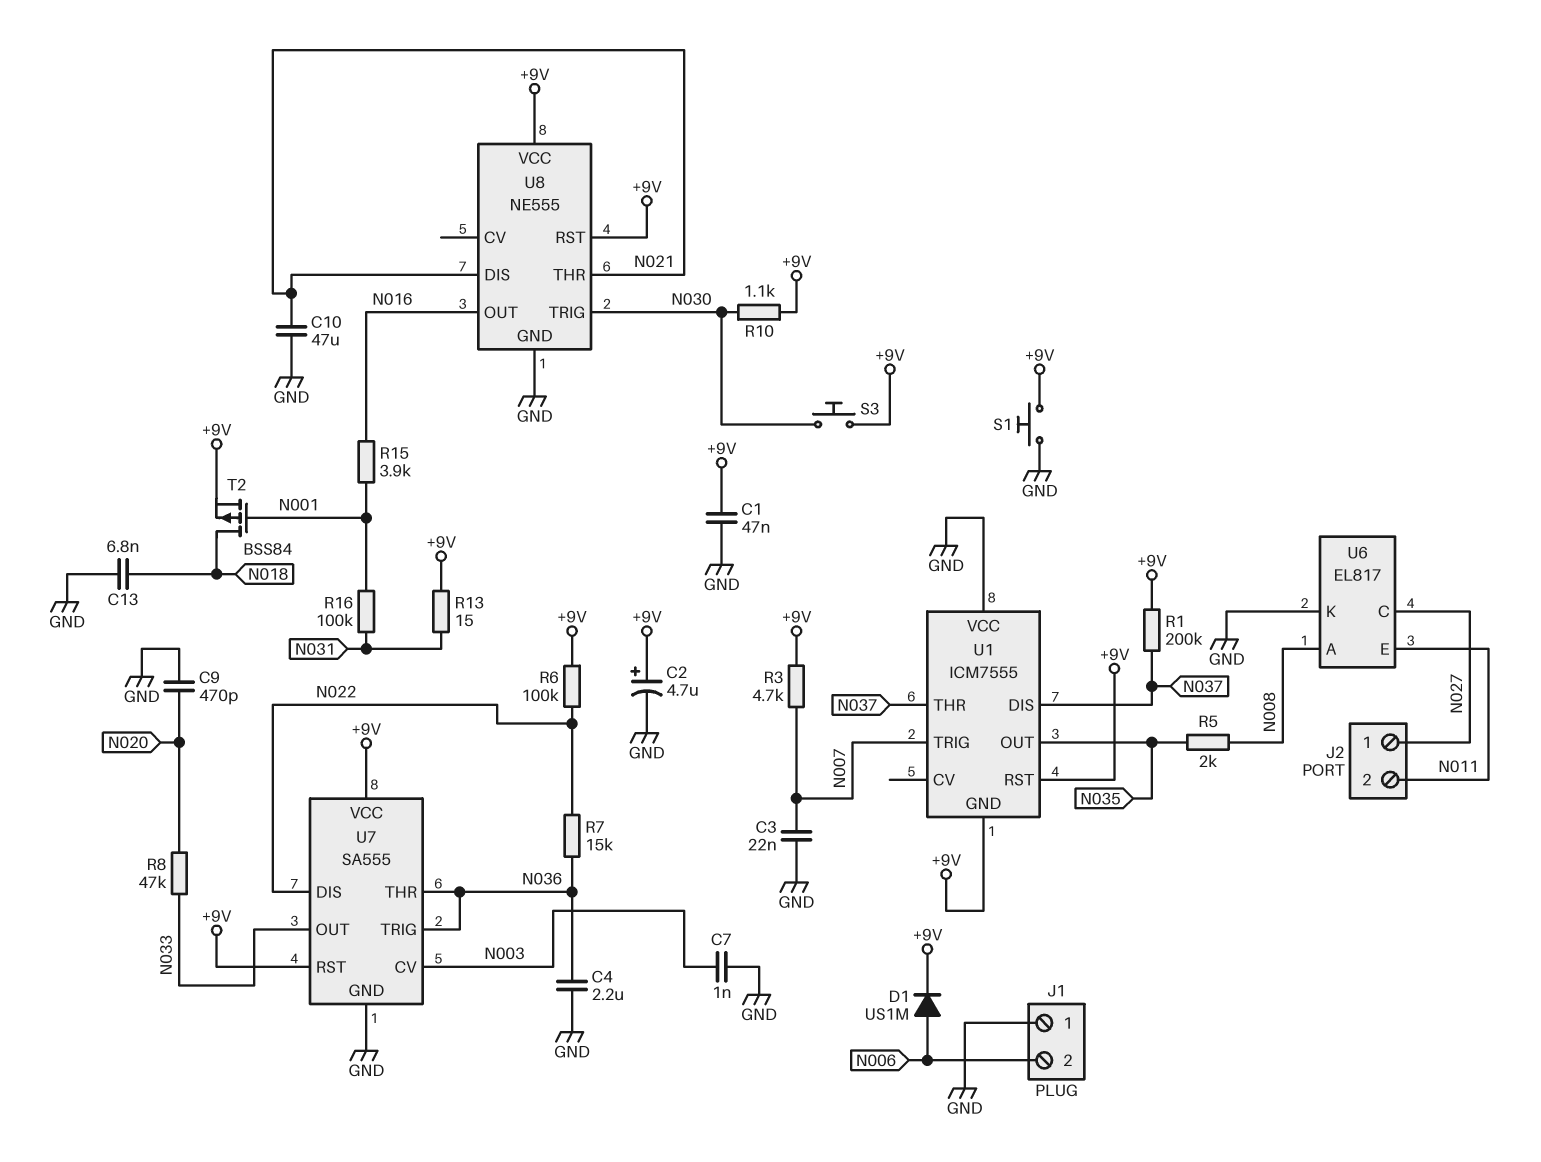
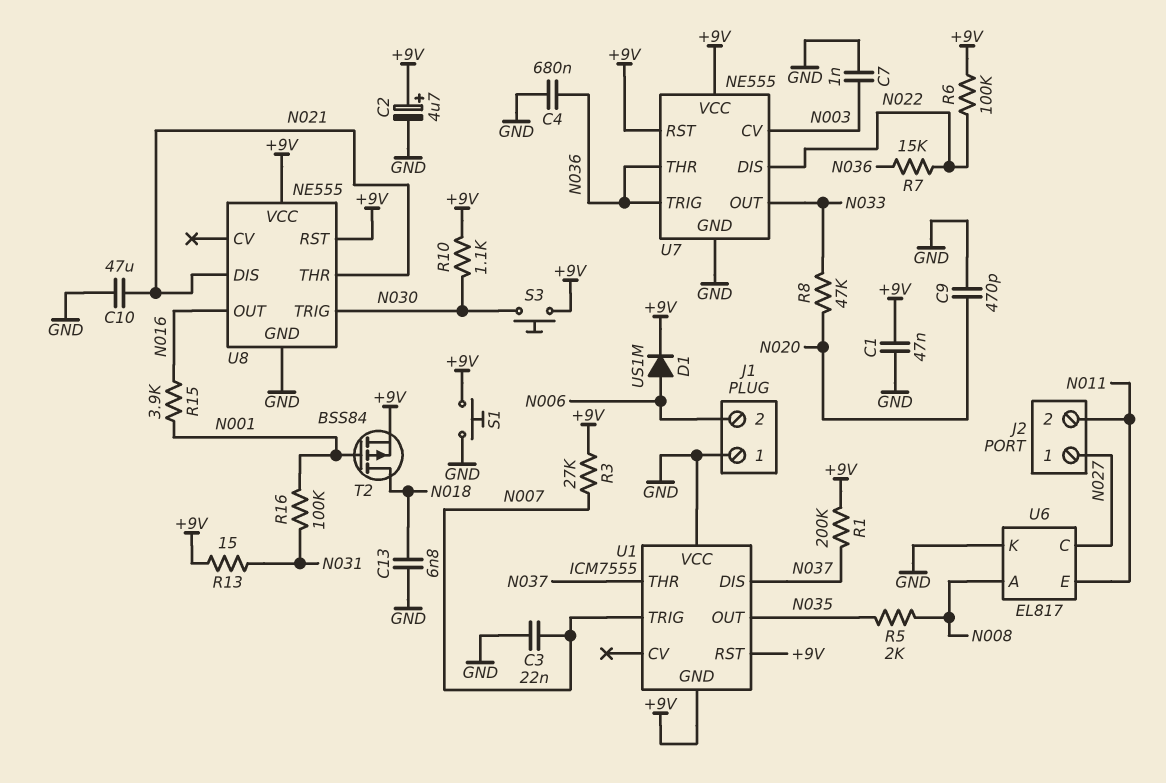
C4: 2.2uF (GND, N036) -> 680nF (GND, N036)
R3: 4.7k (+9V, N007) -> 27k (+9V, N007)
U7: SA555 -> NE555

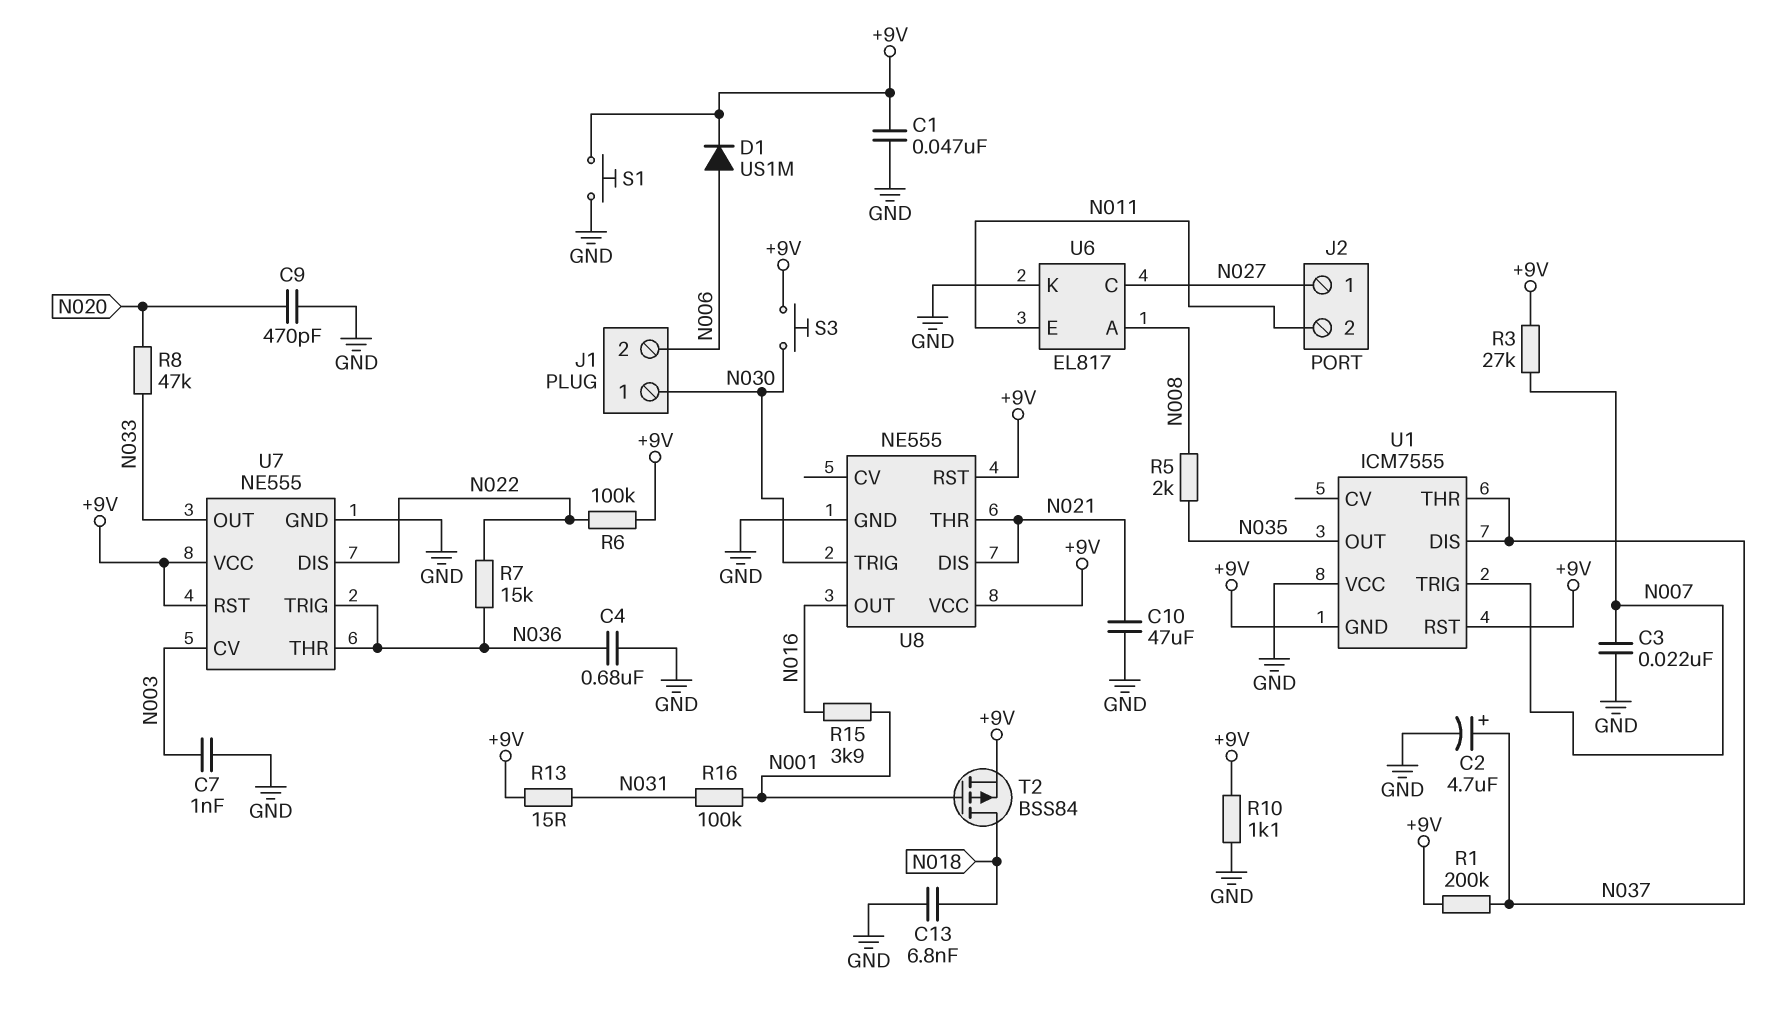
C2: 4.7uF (plus +9V, minus GND) -> 4.7uF (plus N037, minus GND)
J1 pin 1: GND -> N030
R10: 1.1k (+9V, N030) -> 1.1k (+9V, GND)

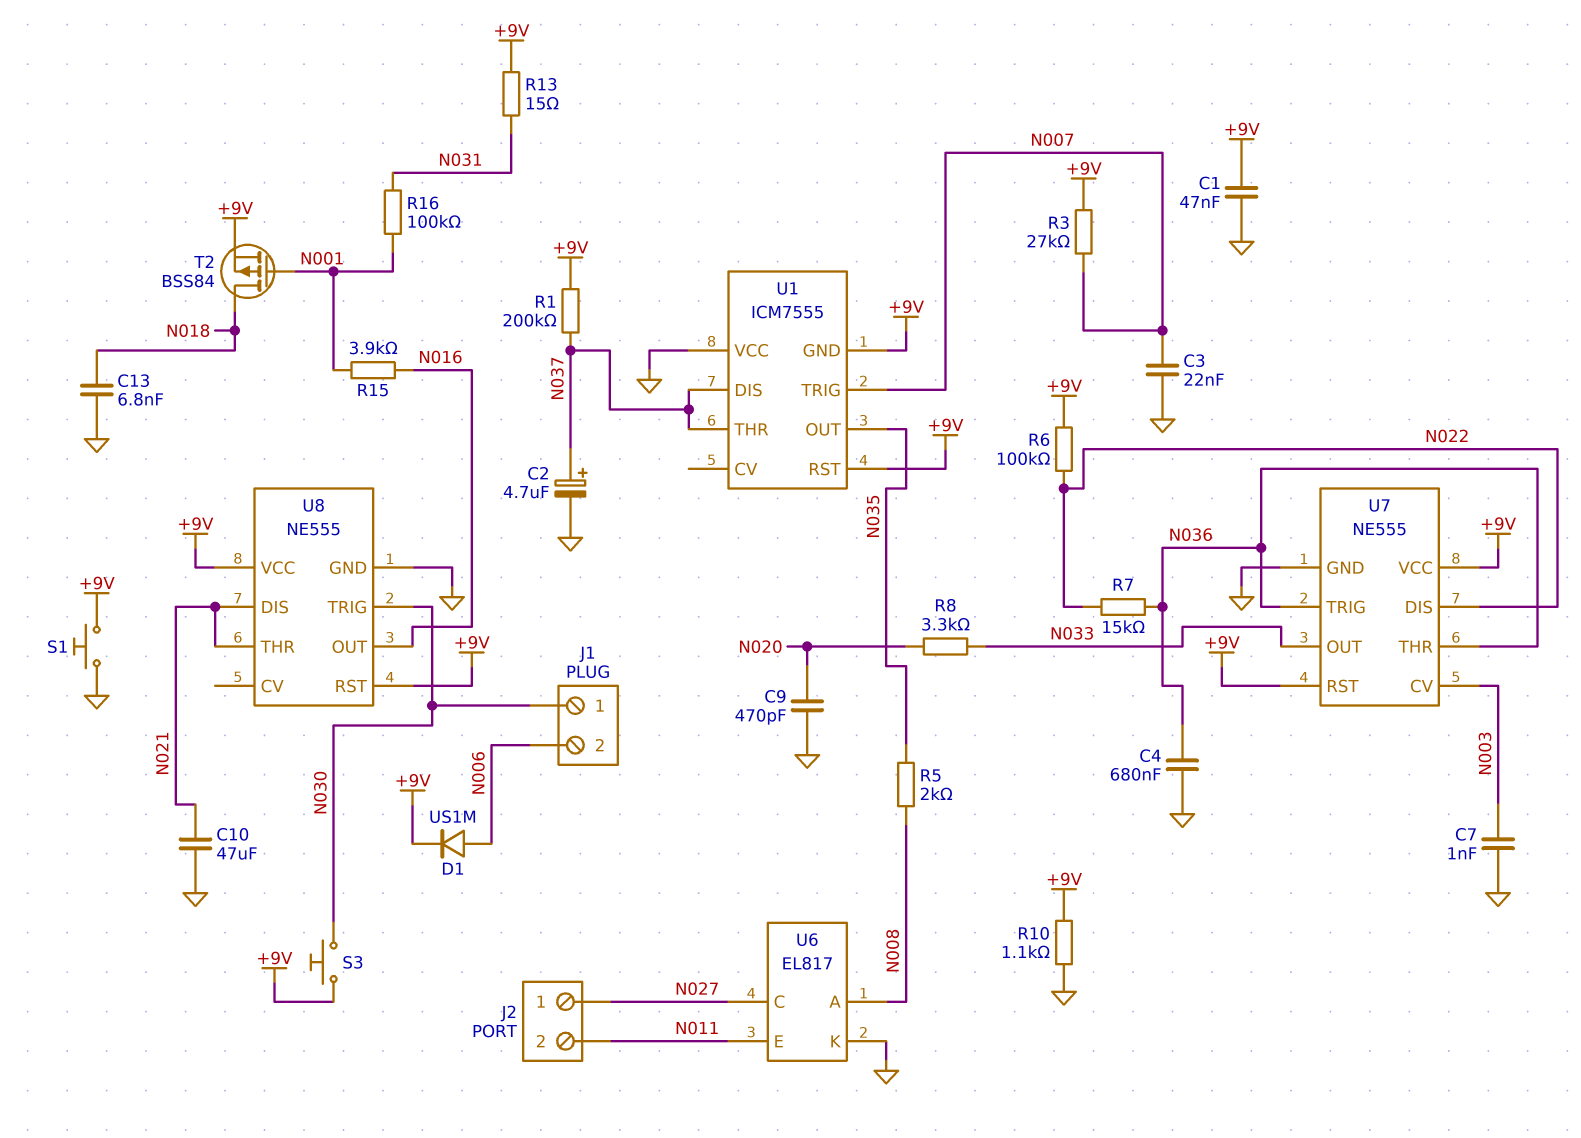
R8: 47k (N020, N033) -> 3.3k (N020, N033)

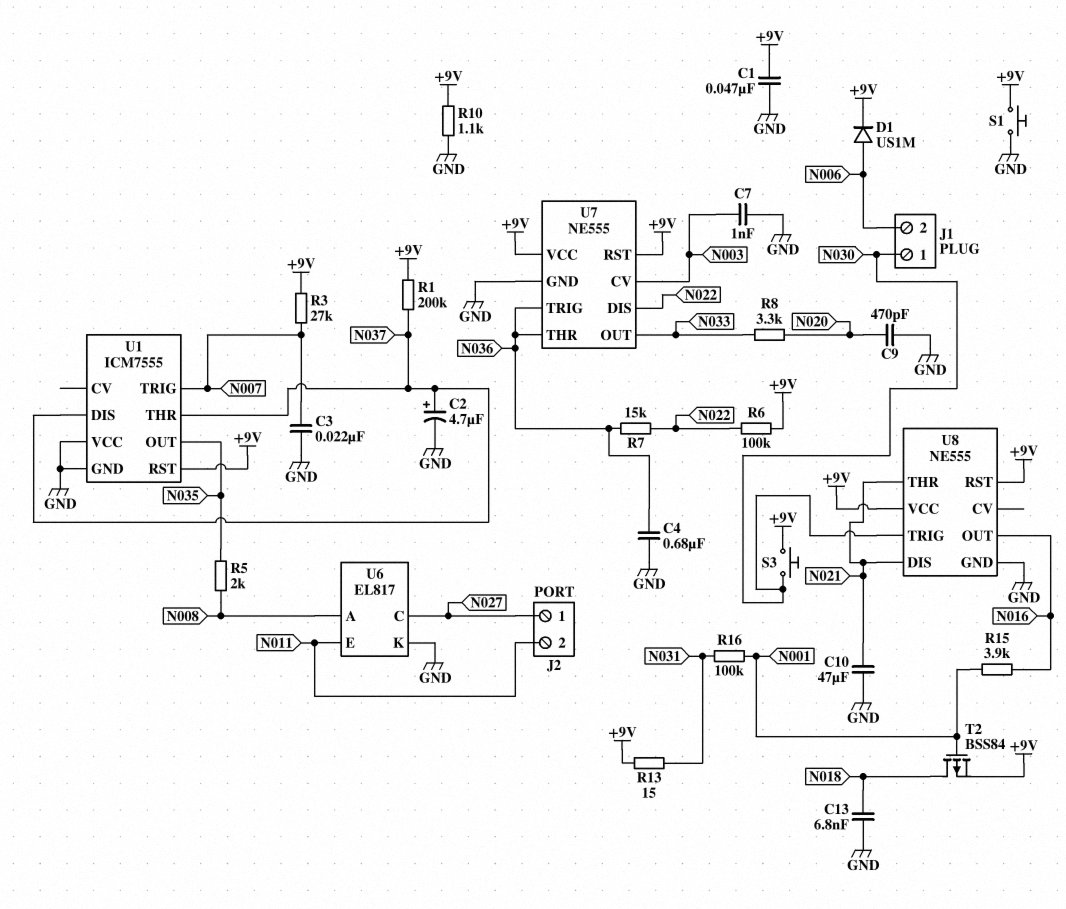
U1 pin GND: +9V -> GND

